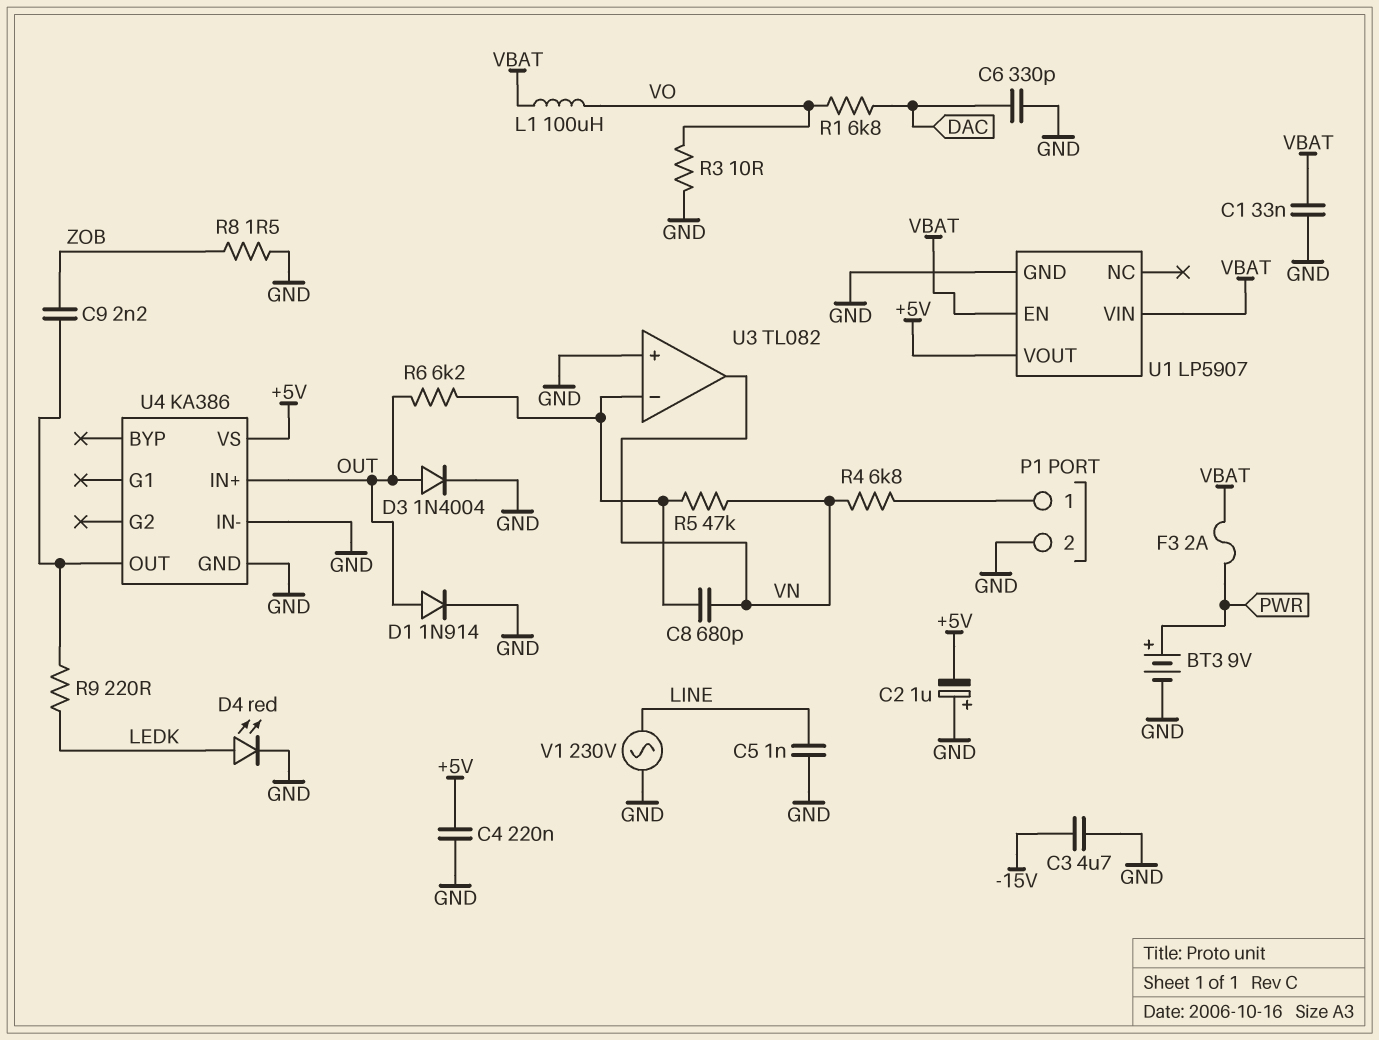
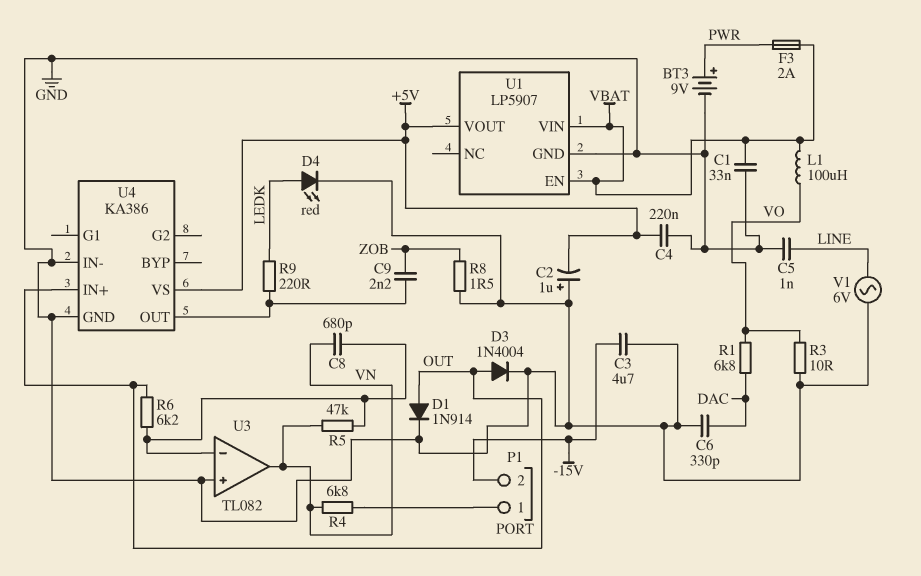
P1 pin 2: GND -> -15V
V1: AC 230V (GND, LINE) -> AC 6V (GND, LINE)

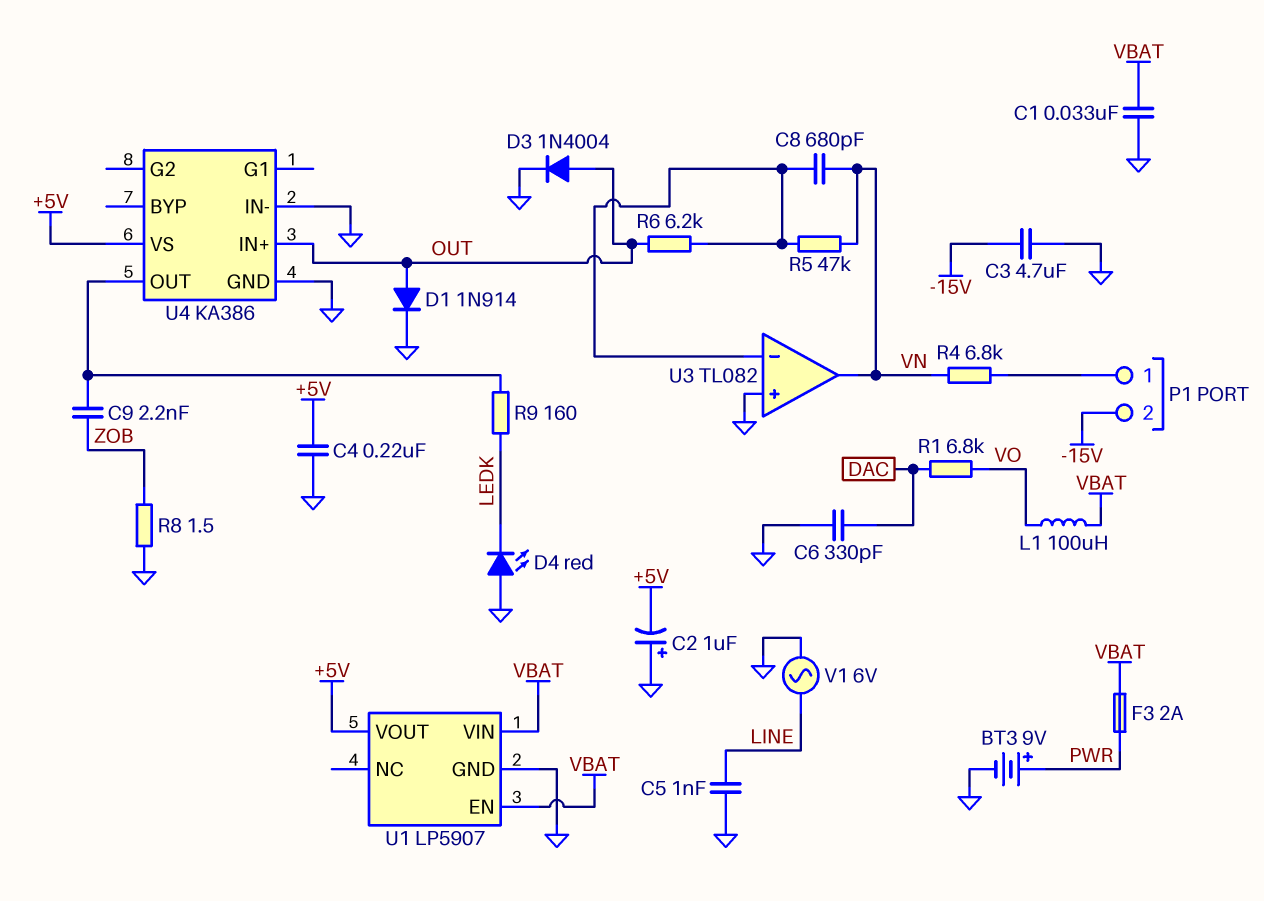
D4: LED red (A LEDK, K GND) -> LED red (A GND, K LEDK)
R3: 10 (GND, VO) -> none
R9: 220 (LEDK, U4/OUT) -> 160 (LEDK, U4/OUT)

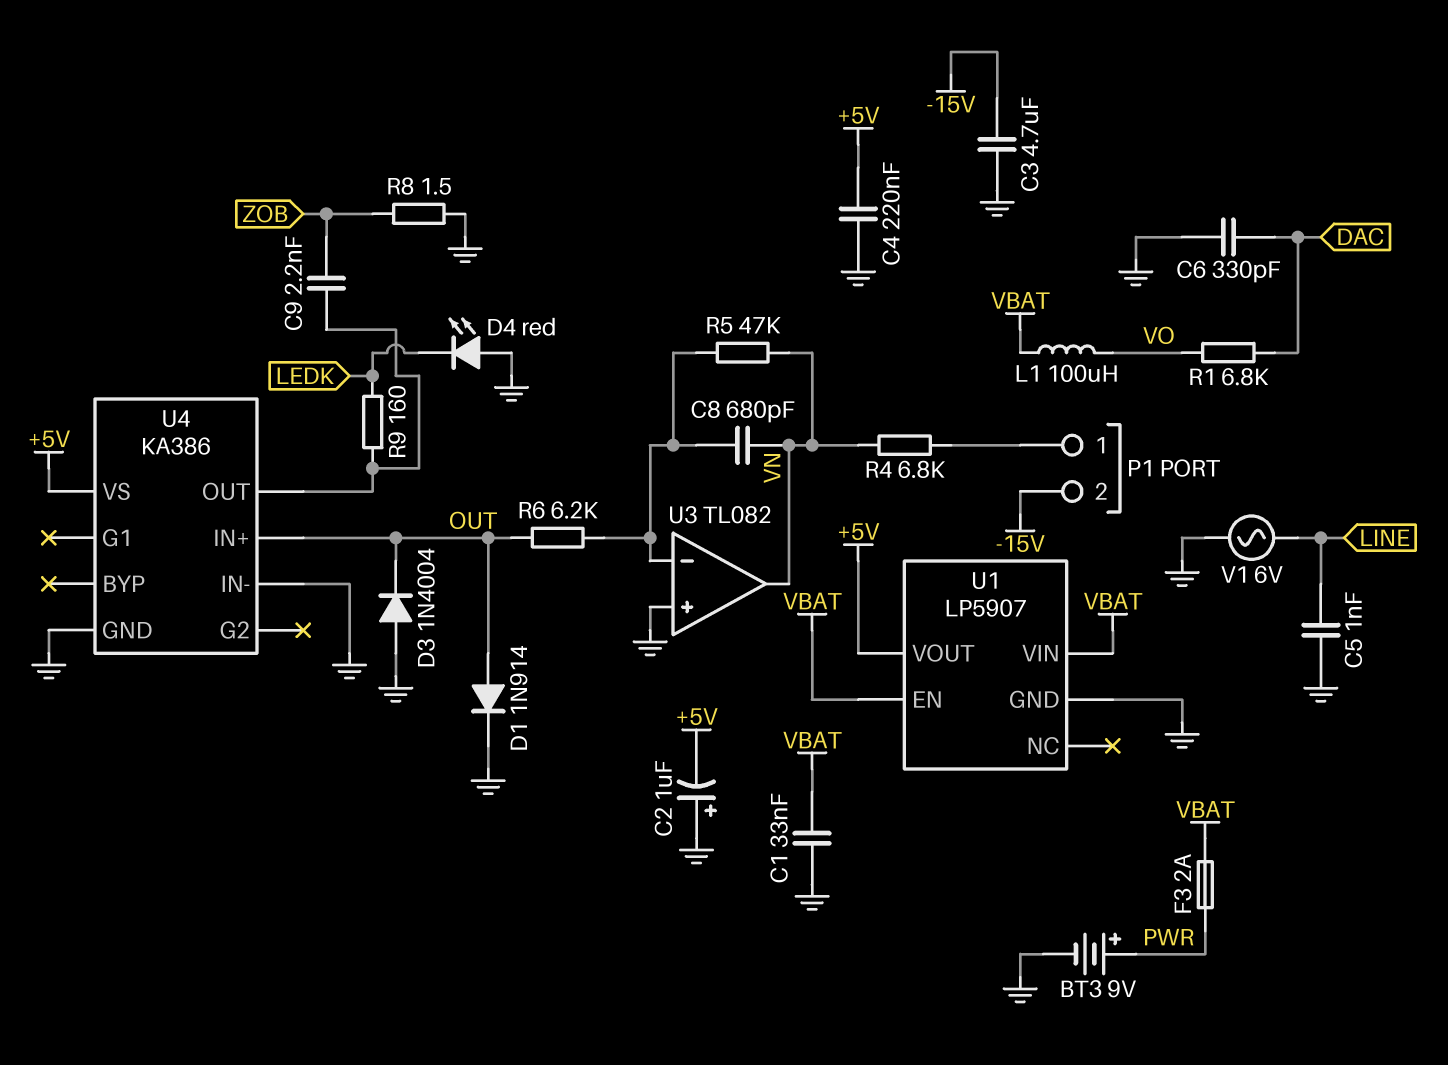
D3: diode 1N4004 (A OUT, K GND) -> diode 1N4004 (A GND, K OUT)

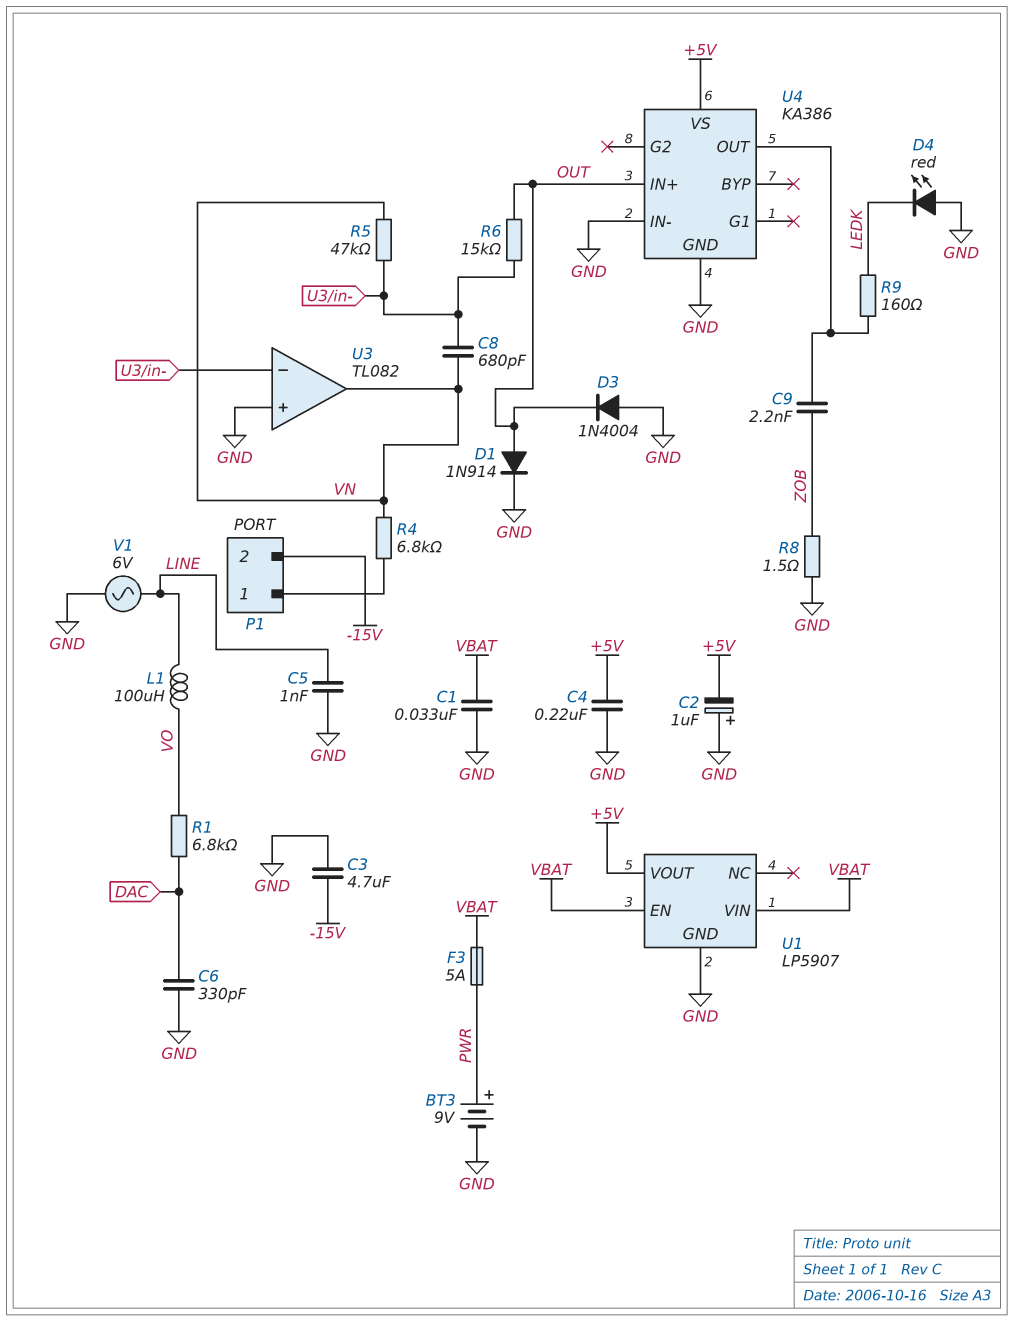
F3: 2A (PWR, VBAT) -> 5A (PWR, VBAT)
L1: 100uH (VBAT, VO) -> 100uH (LINE, VO)
R6: 6.2k (OUT, U3/in-) -> 15k (OUT, U3/in-)

